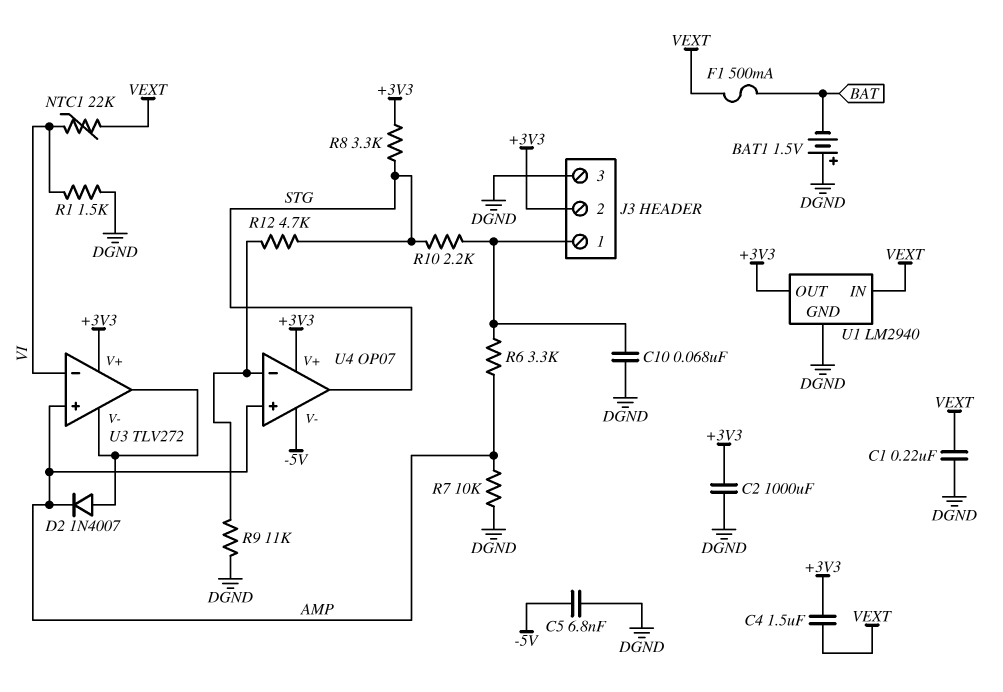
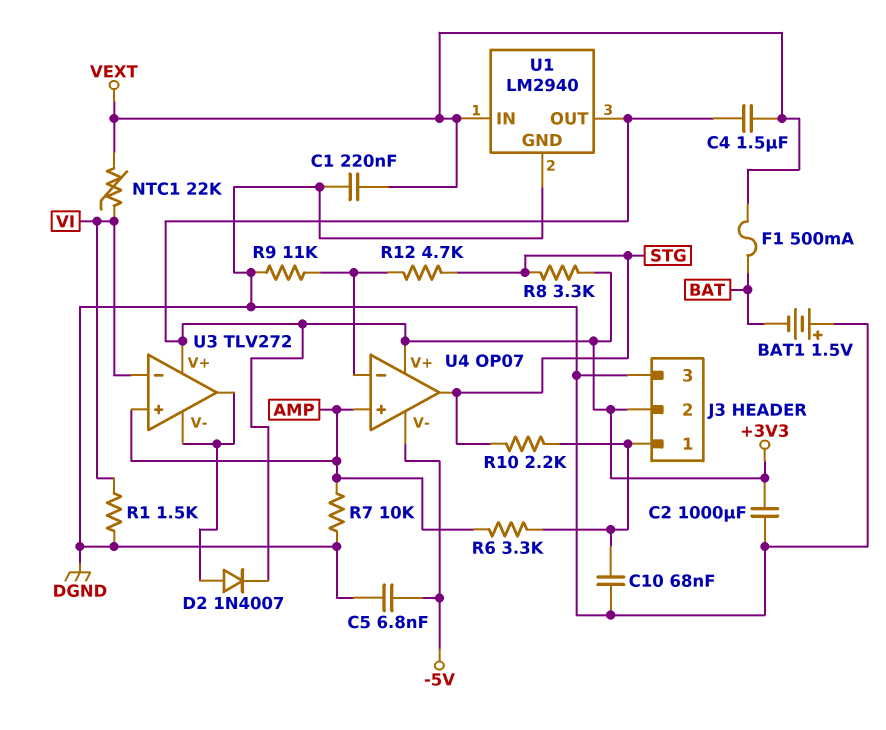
D2: diode 1N4007 (A U3/V-, K AMP) -> diode 1N4007 (A U3/V-, K +3V3)

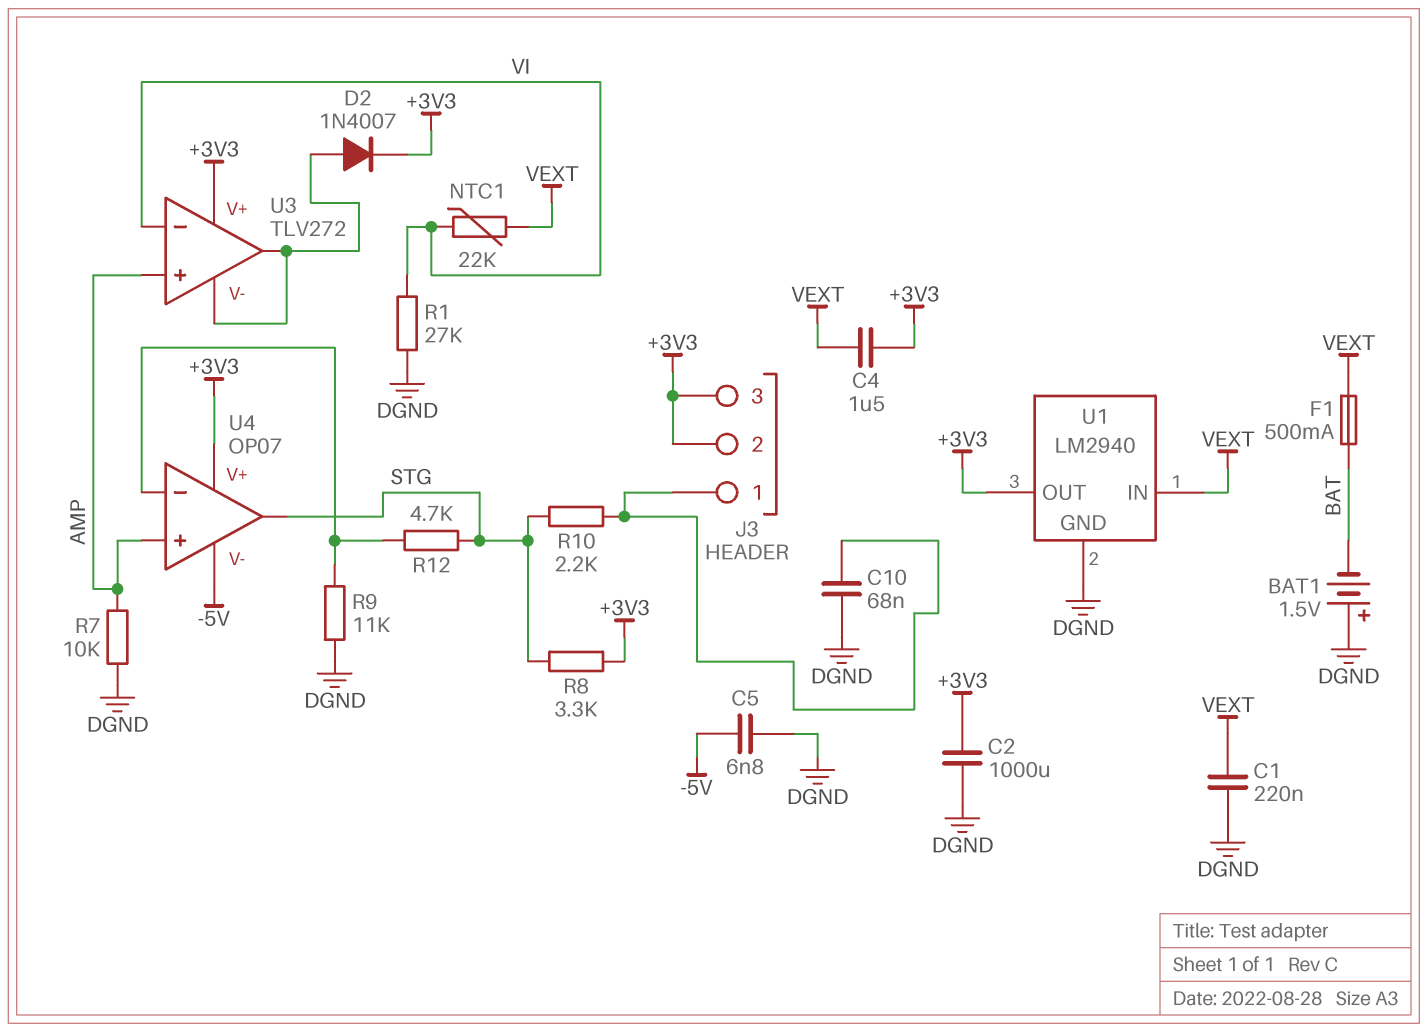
J3 pin 3: DGND -> +3V3
R1: 1.5k (DGND, VI) -> 27k (DGND, VI)
R6: 3.3k (AMP, J3/1) -> none

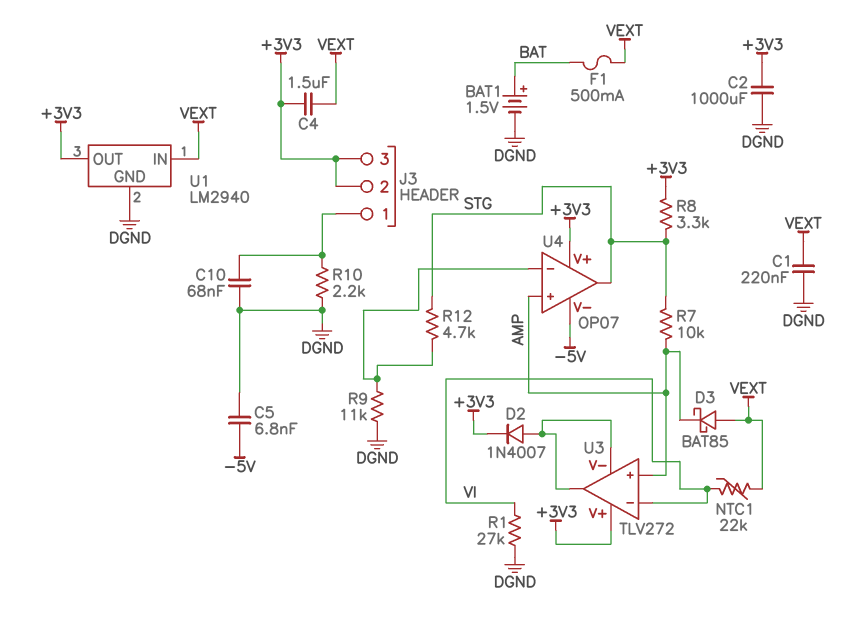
BAT1: 1.5V (plus DGND, minus BAT) -> 1.5V (plus BAT, minus DGND)
D3: none -> schottky BAT85 (A VEXT, K AMP)
R7: 10k (AMP, DGND) -> 10k (AMP, STG)
R10: 2.2k (J3/1, STG) -> 2.2k (DGND, J3/1)

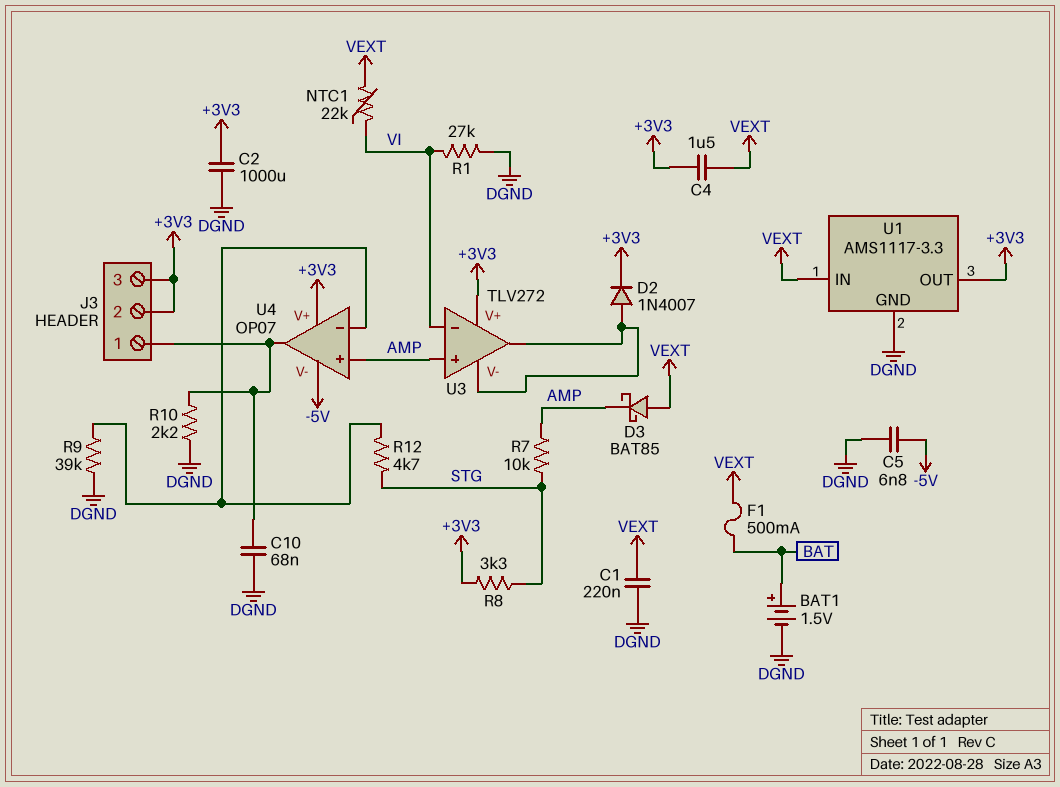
R9: 11k (DGND, U4/in-) -> 39k (DGND, U4/in-)
U1: LM2940 -> AMS1117-3.3
U4 pin out: STG -> J3/1

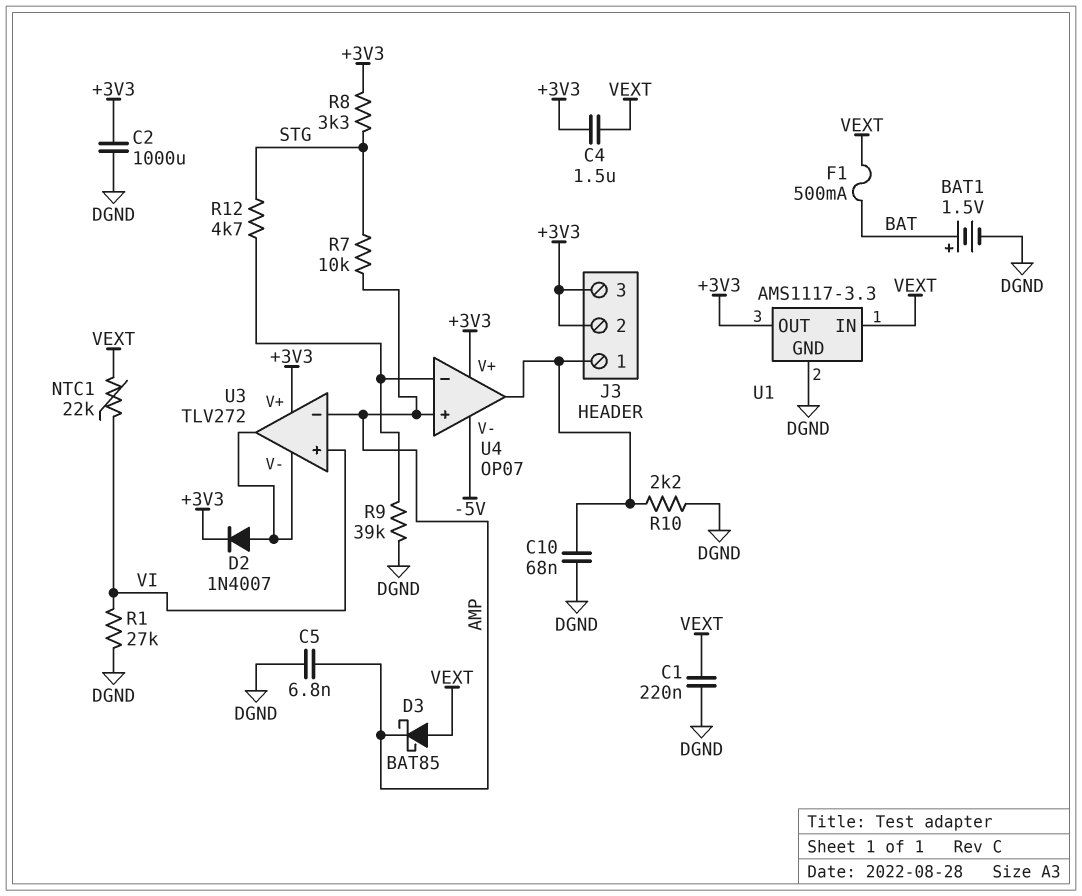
C5: 6.8nF (-5V, DGND) -> 6.8nF (AMP, DGND)
U3 pin in+: AMP -> VI
U3 pin in-: VI -> AMP

